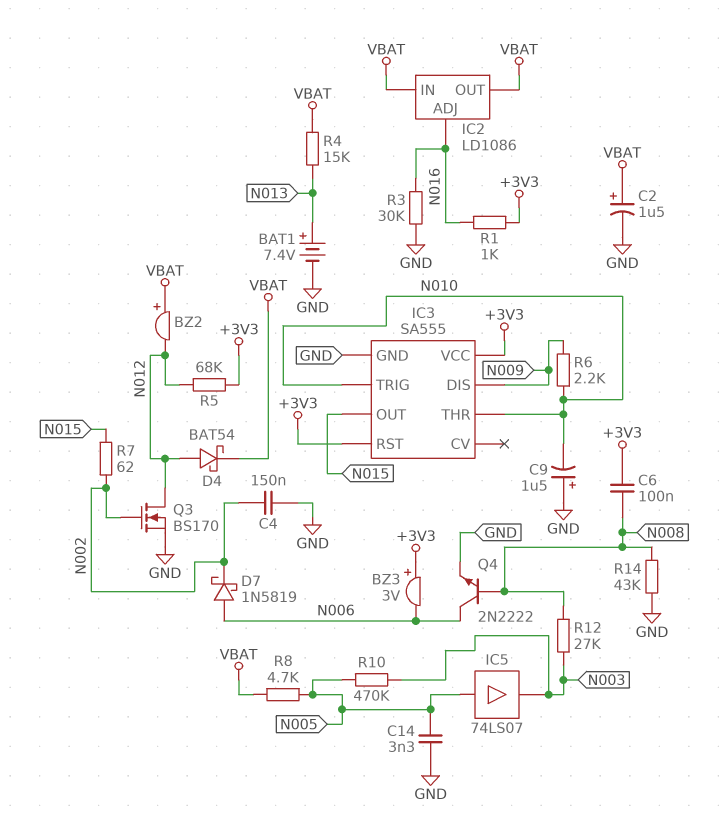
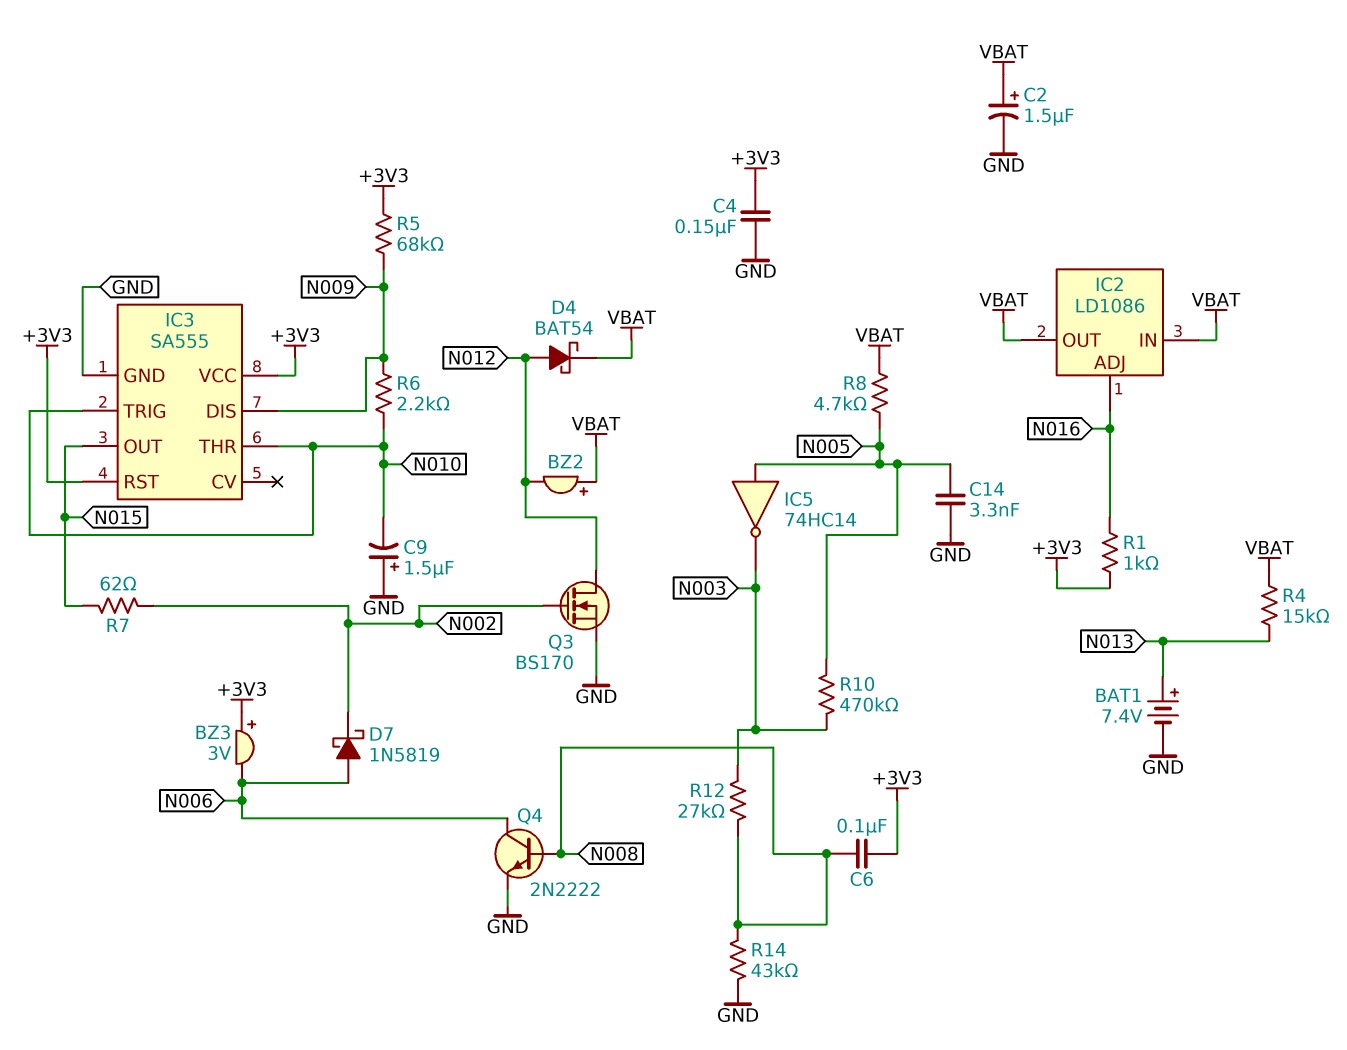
C4: 150nF (GND, N002) -> 150nF (+3V3, GND)
IC5: buffer 74LS07 (in N005, out N003) -> NOT 74HC14 (in N005, out N003)
R3: 30k (GND, N016) -> none
R5: 68k (+3V3, N012) -> 68k (+3V3, N009)

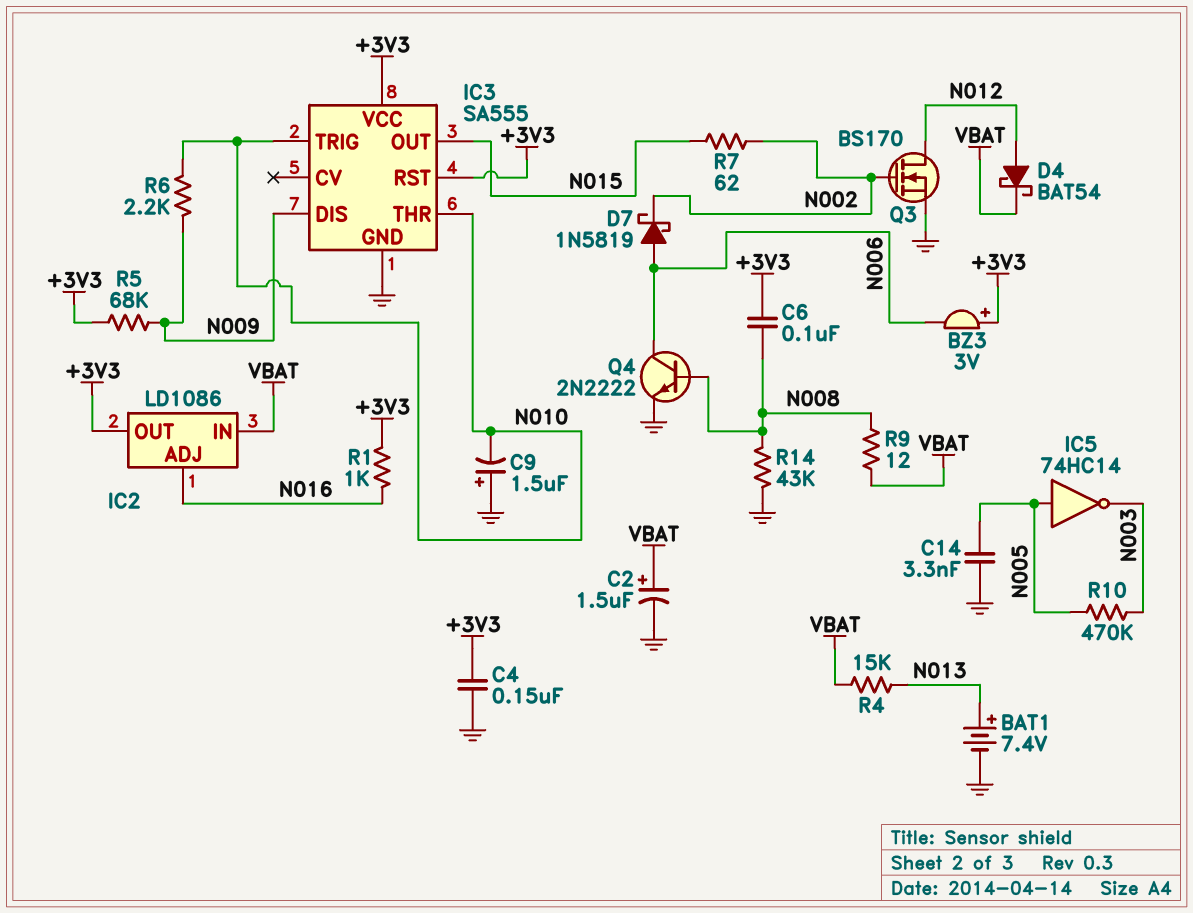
BZ2: buzzer (plus VBAT, minus N012) -> none
IC2 pin OUT: VBAT -> +3V3
R8: 4.7k (N005, VBAT) -> none
R9: none -> 12 (N008, VBAT)
R12: 27k (N003, N008) -> none

